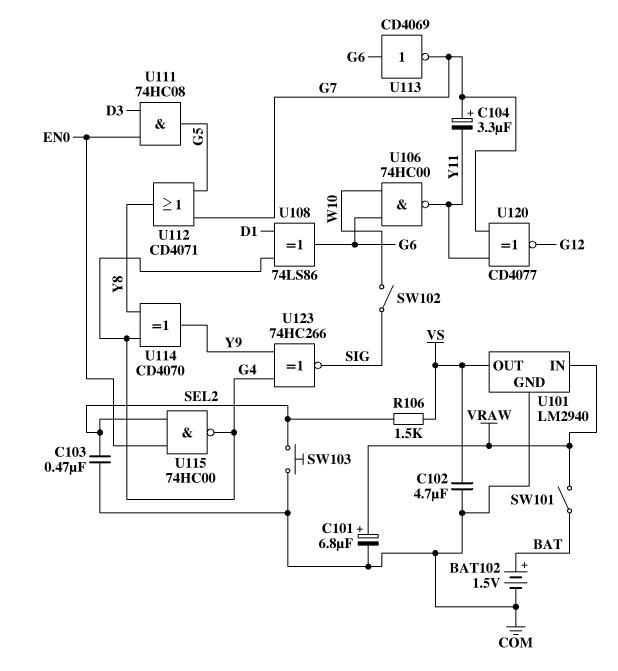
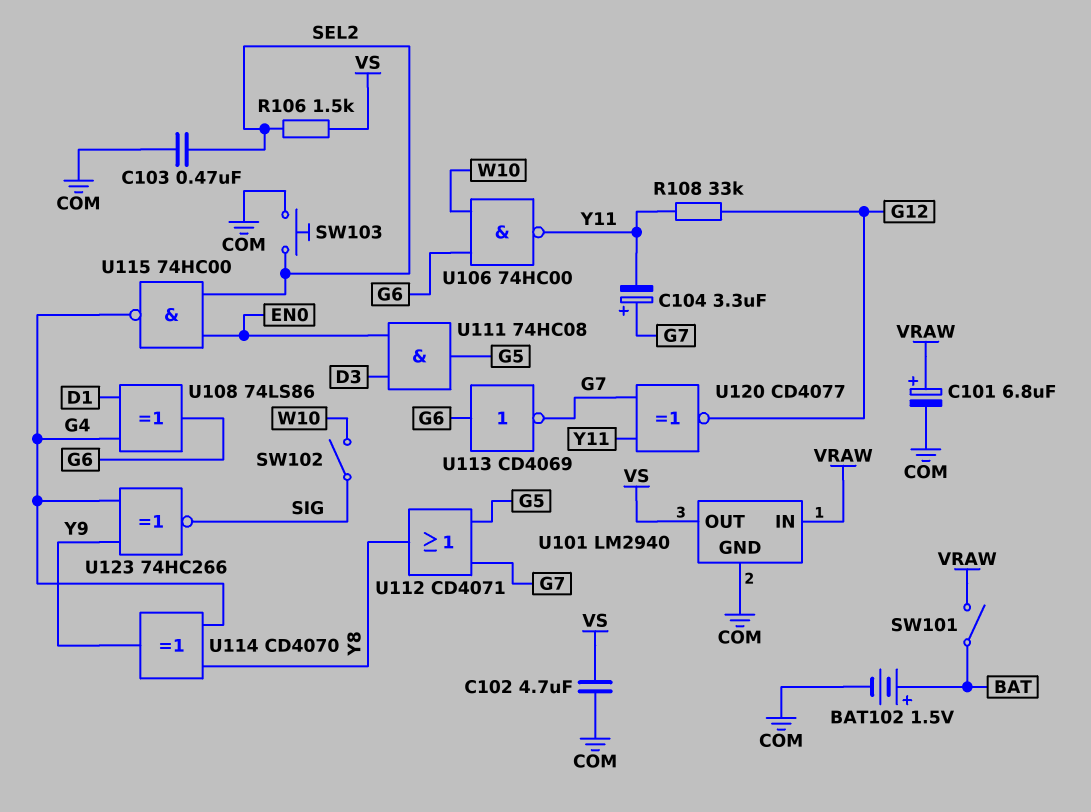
R108: none -> 33k (G12, Y11)

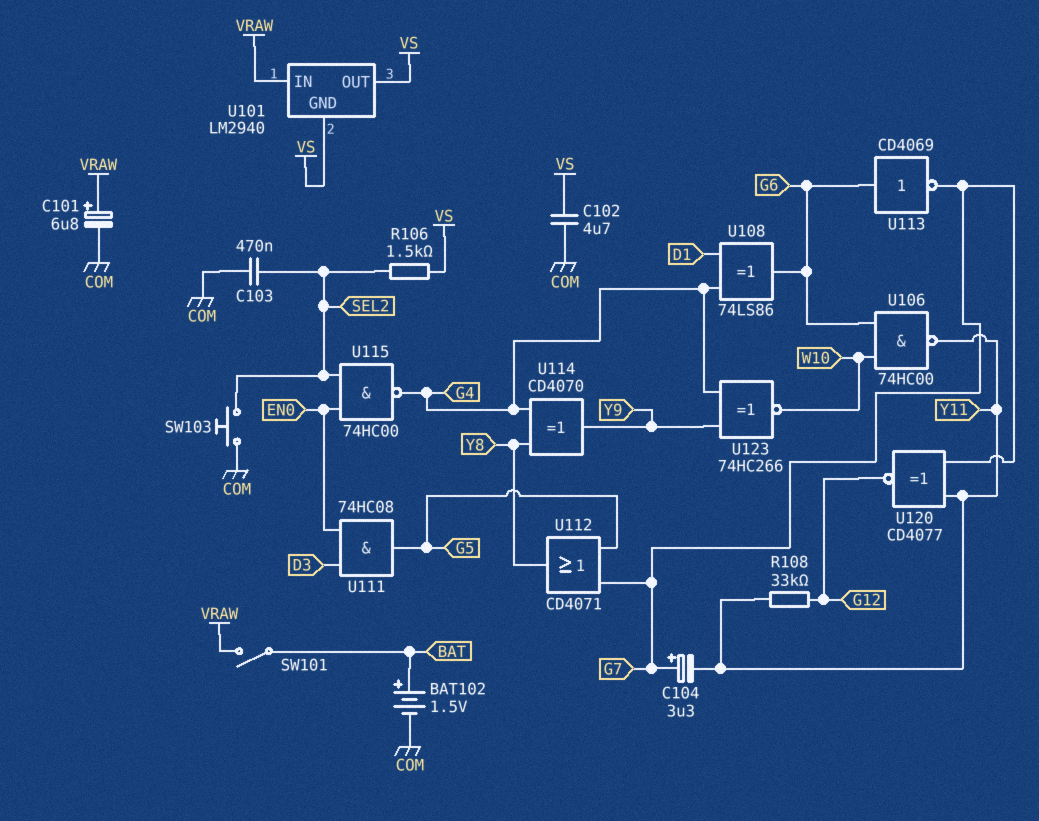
SW102: switch (SIG, W10) -> none
U101 pin GND: COM -> VS
U123: XNOR 74HC266 (in G4, in Y9, out SIG) -> XNOR 74HC266 (in G4, in Y9, out W10)

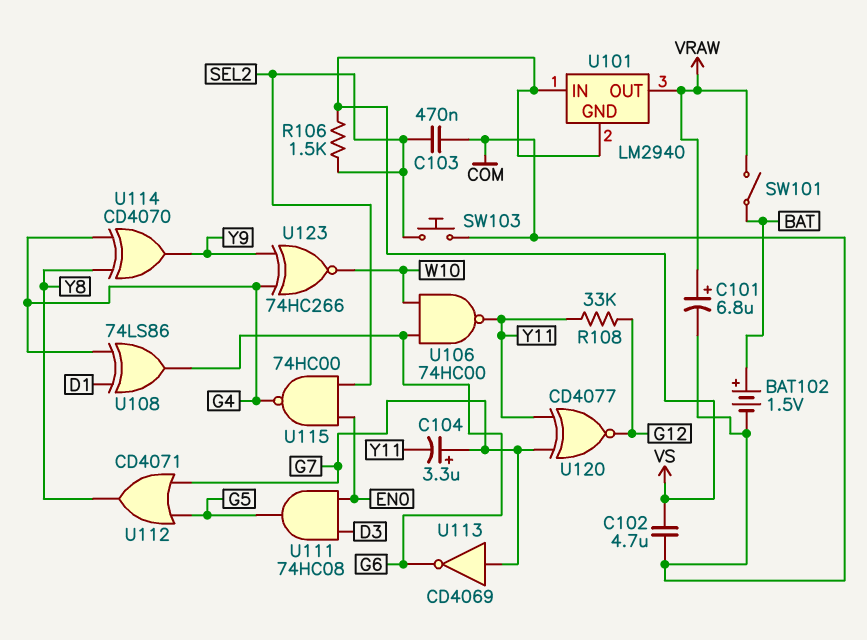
U101 pin IN: VRAW -> VS
U101 pin OUT: VS -> VRAW
U113: NOT CD4069 (in G6, out G7) -> NOT CD4069 (in G7, out G6)

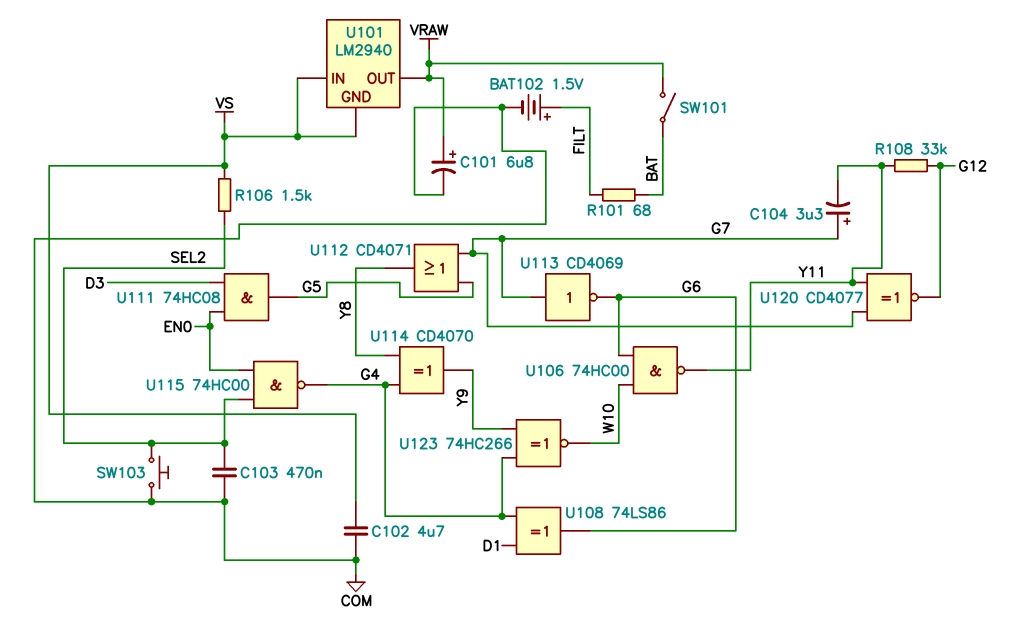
BAT102: 1.5V (plus BAT, minus COM) -> 1.5V (plus FILT, minus COM)
R101: none -> 68 (BAT, FILT)

